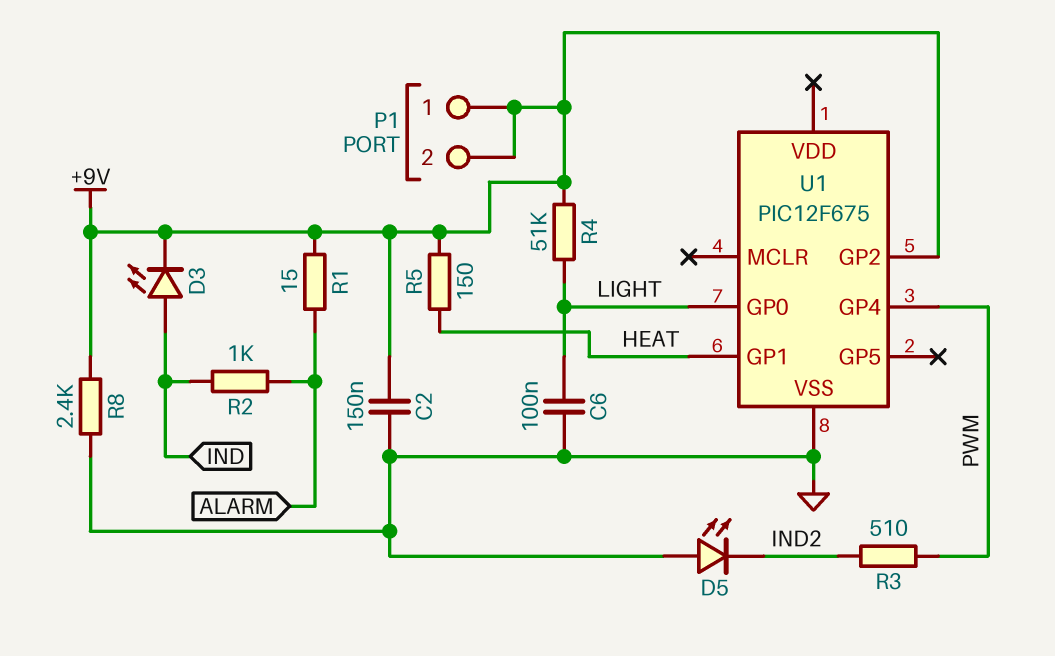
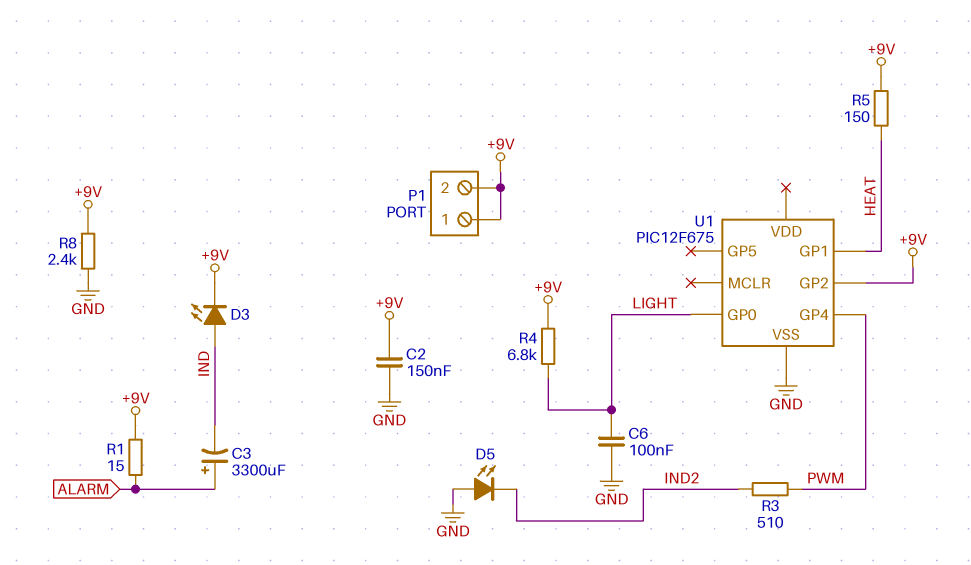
C3: none -> 3300uF (plus ALARM, minus IND)
R2: 1k (ALARM, IND) -> none
R4: 51k (+9V, LIGHT) -> 6.8k (+9V, LIGHT)

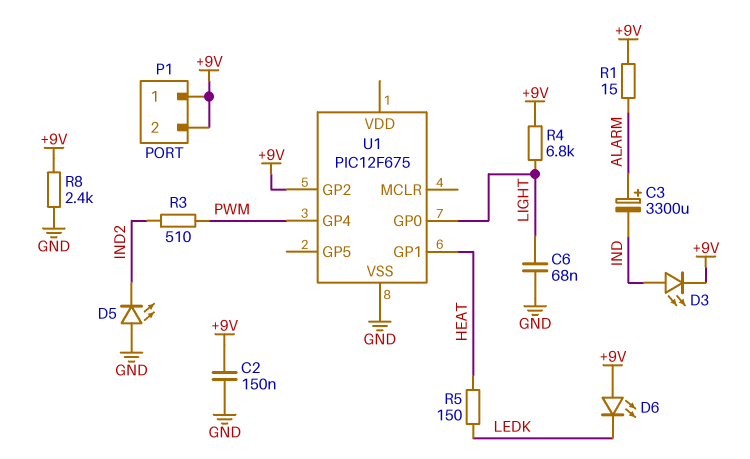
C6: 100nF (GND, LIGHT) -> 68nF (GND, LIGHT)
D6: none -> LED (A +9V, K LEDK)
R5: 150 (+9V, HEAT) -> 150 (HEAT, LEDK)

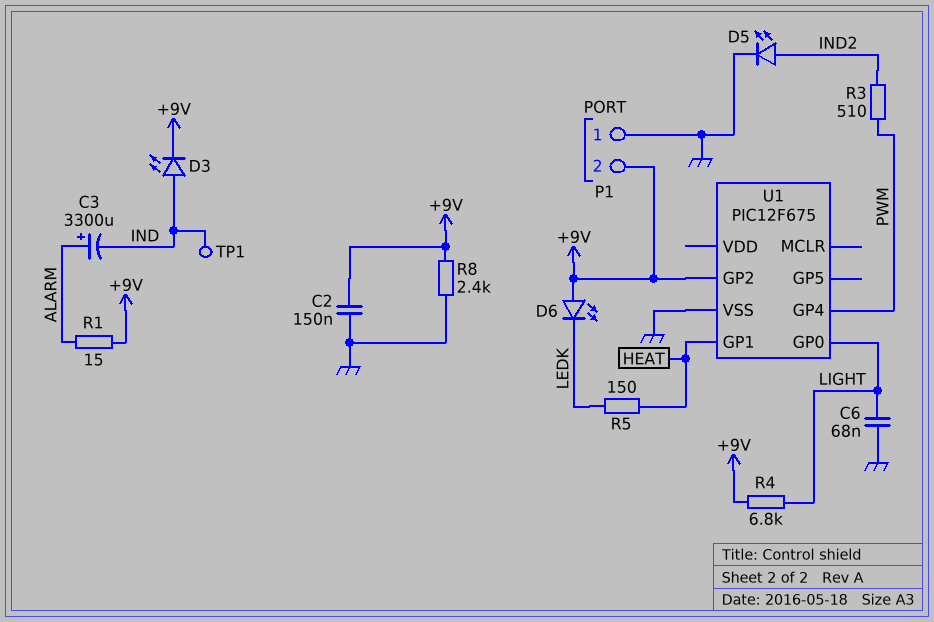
D5: LED (A GND, K IND2) -> LED (A IND2, K GND)
P1 pin 1: +9V -> GND
TP1: none -> test point (IND)

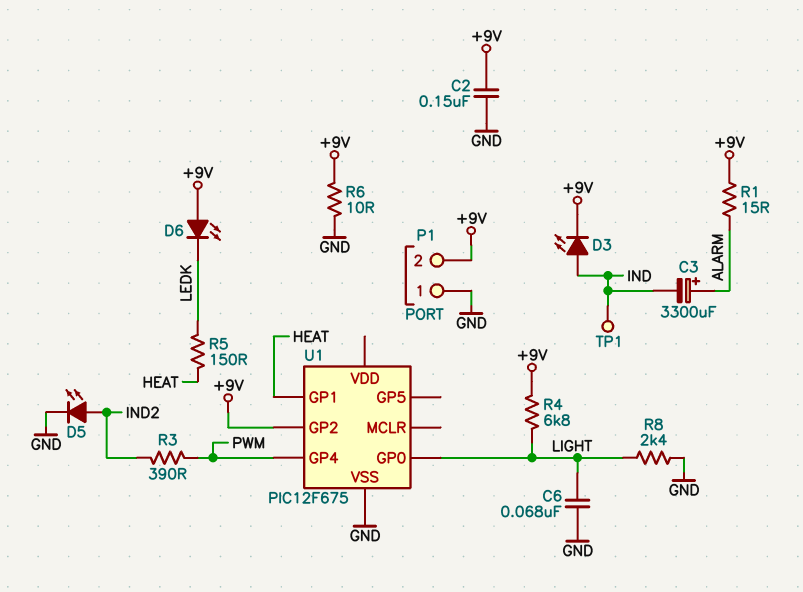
R3: 510 (IND2, PWM) -> 390 (IND2, PWM)
R6: none -> 10 (+9V, GND)
R8: 2.4k (+9V, GND) -> 2.4k (GND, LIGHT)

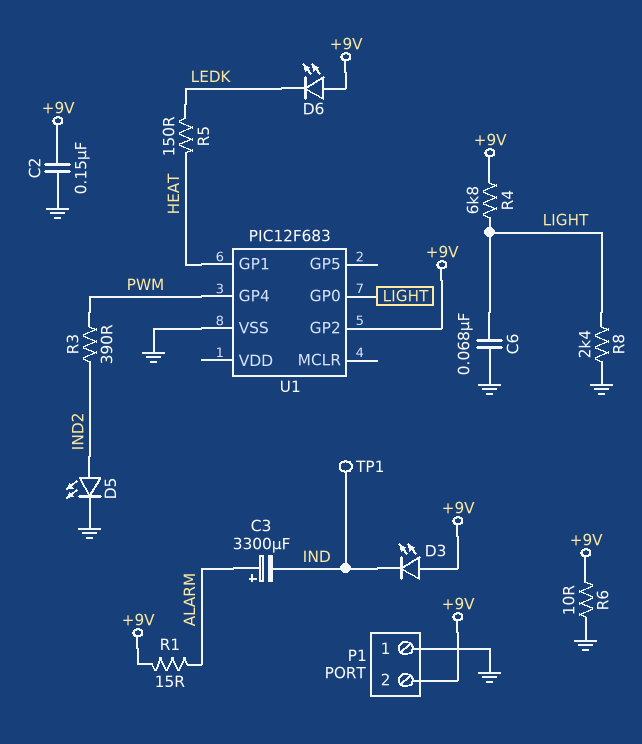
D3: LED (A IND, K +9V) -> LED (A +9V, K IND)
U1: PIC12F675 -> PIC12F683

